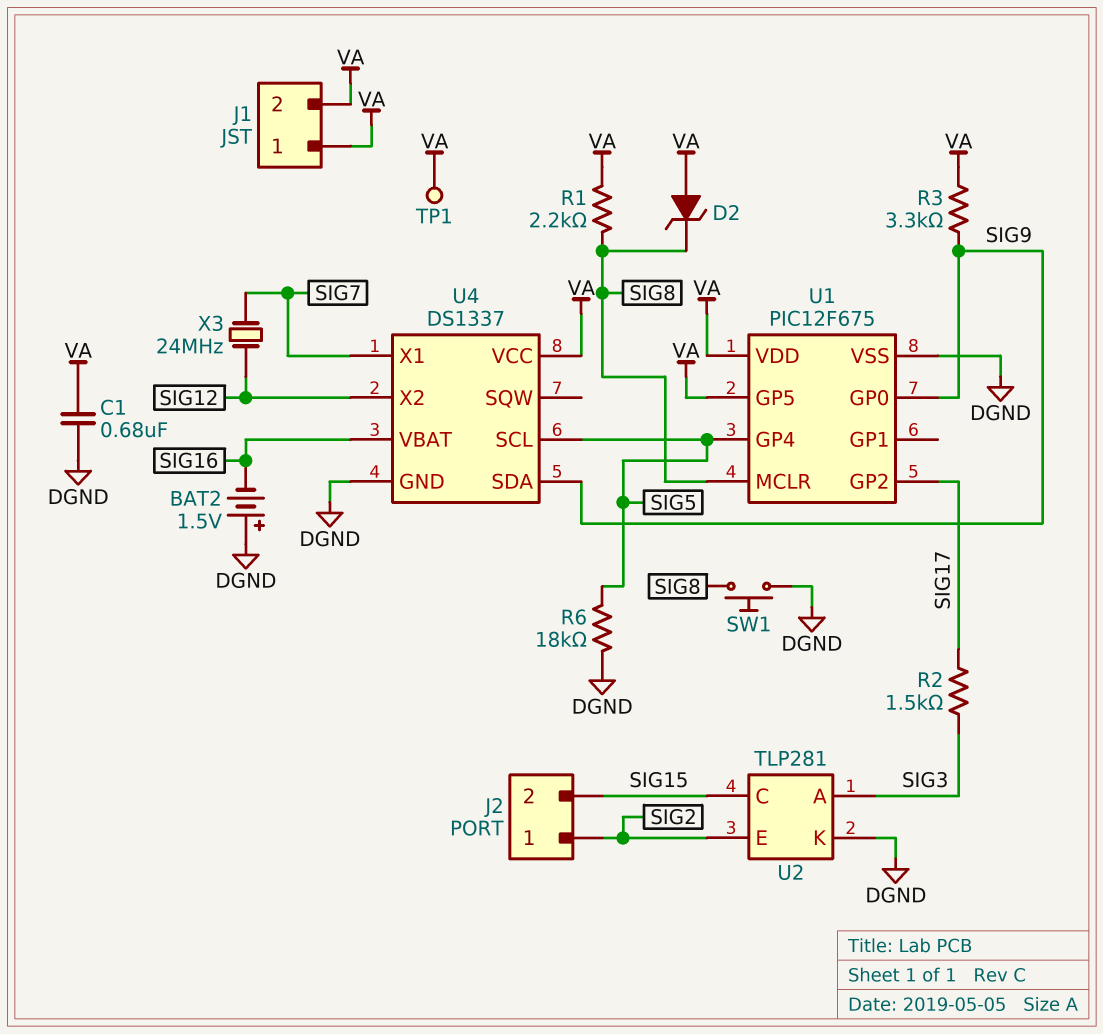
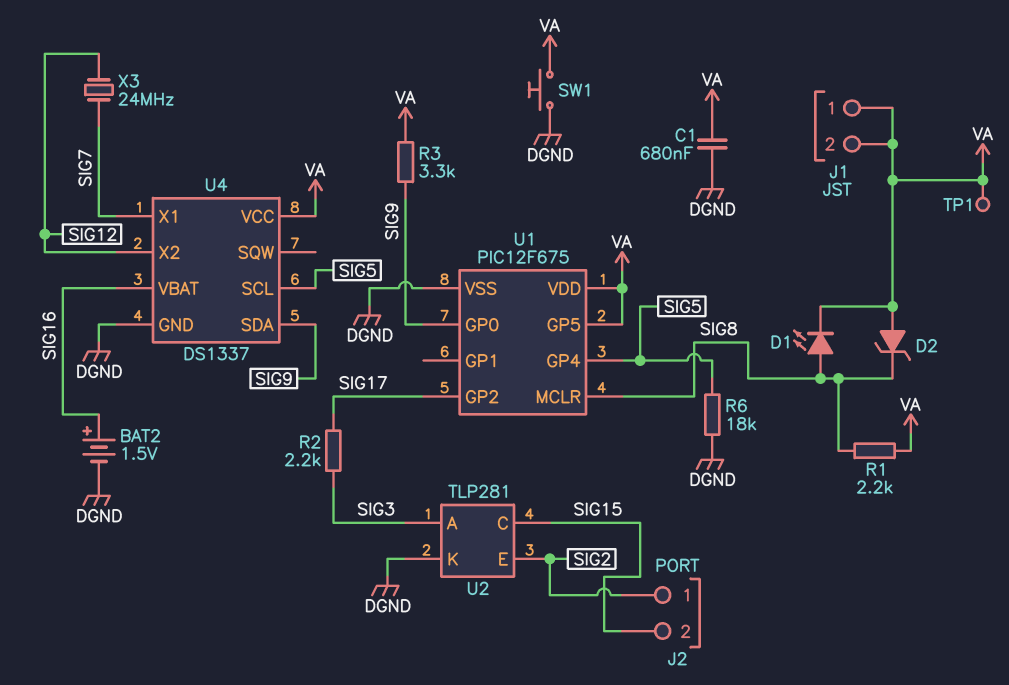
BAT2: 1.5V (plus DGND, minus SIG16) -> 1.5V (plus SIG16, minus DGND)
D1: none -> LED (A SIG8, K VA)
R2: 1.5k (SIG3, SIG17) -> 2.2k (SIG3, SIG17)
SW1: button (DGND, SIG8) -> button (DGND, VA)

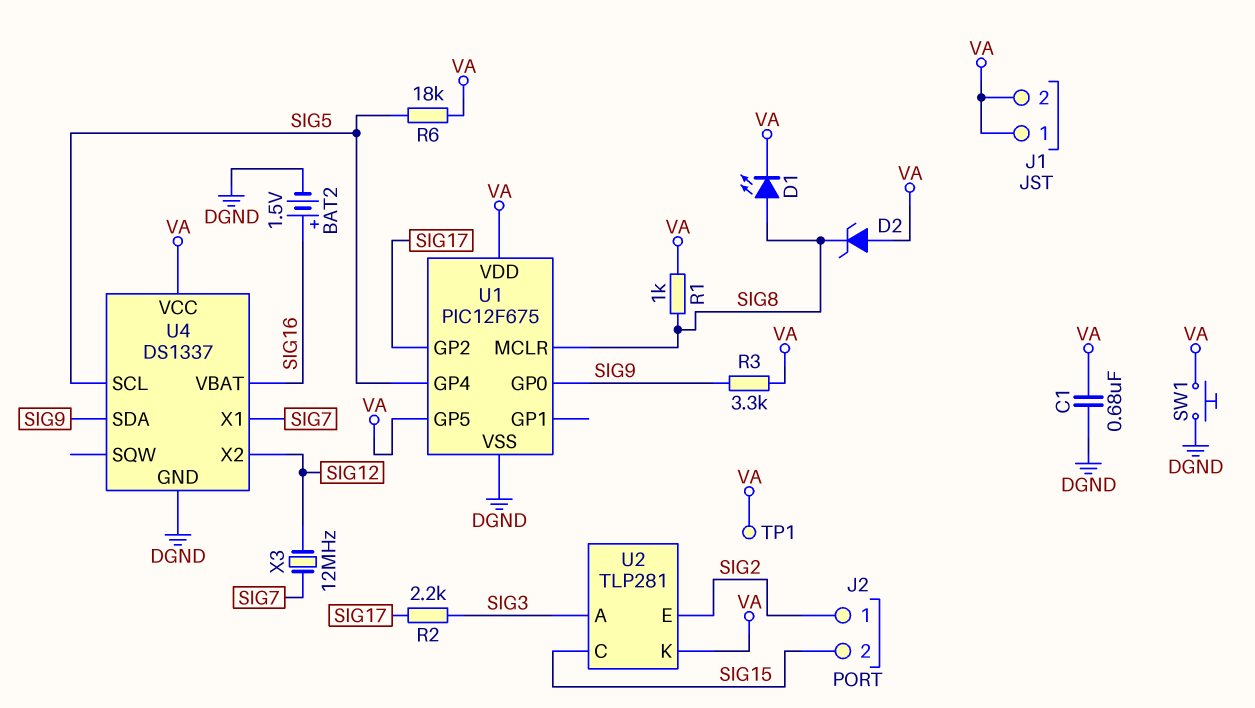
R1: 2.2k (SIG8, VA) -> 1k (SIG8, VA)
R6: 18k (DGND, SIG5) -> 18k (SIG5, VA)
U2 pin K: DGND -> VA
X3: 24MHz (SIG7, SIG12) -> 12MHz (SIG7, SIG12)

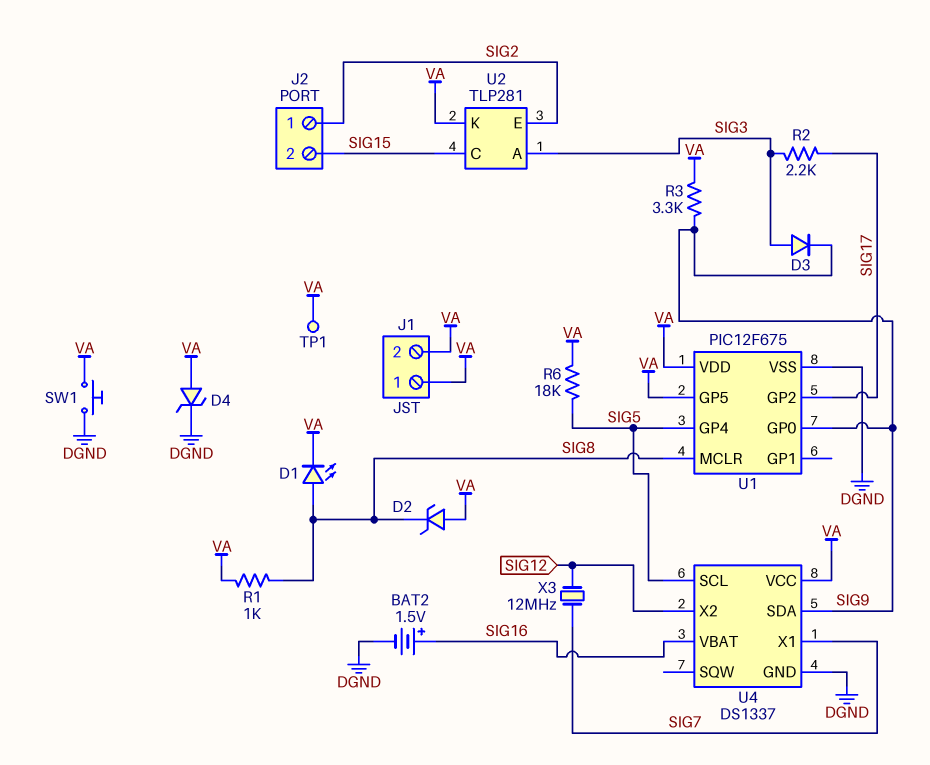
C1: 680nF (DGND, VA) -> none
D3: none -> diode (A SIG3, K SIG9)
D4: none -> zener (A VA, K DGND)

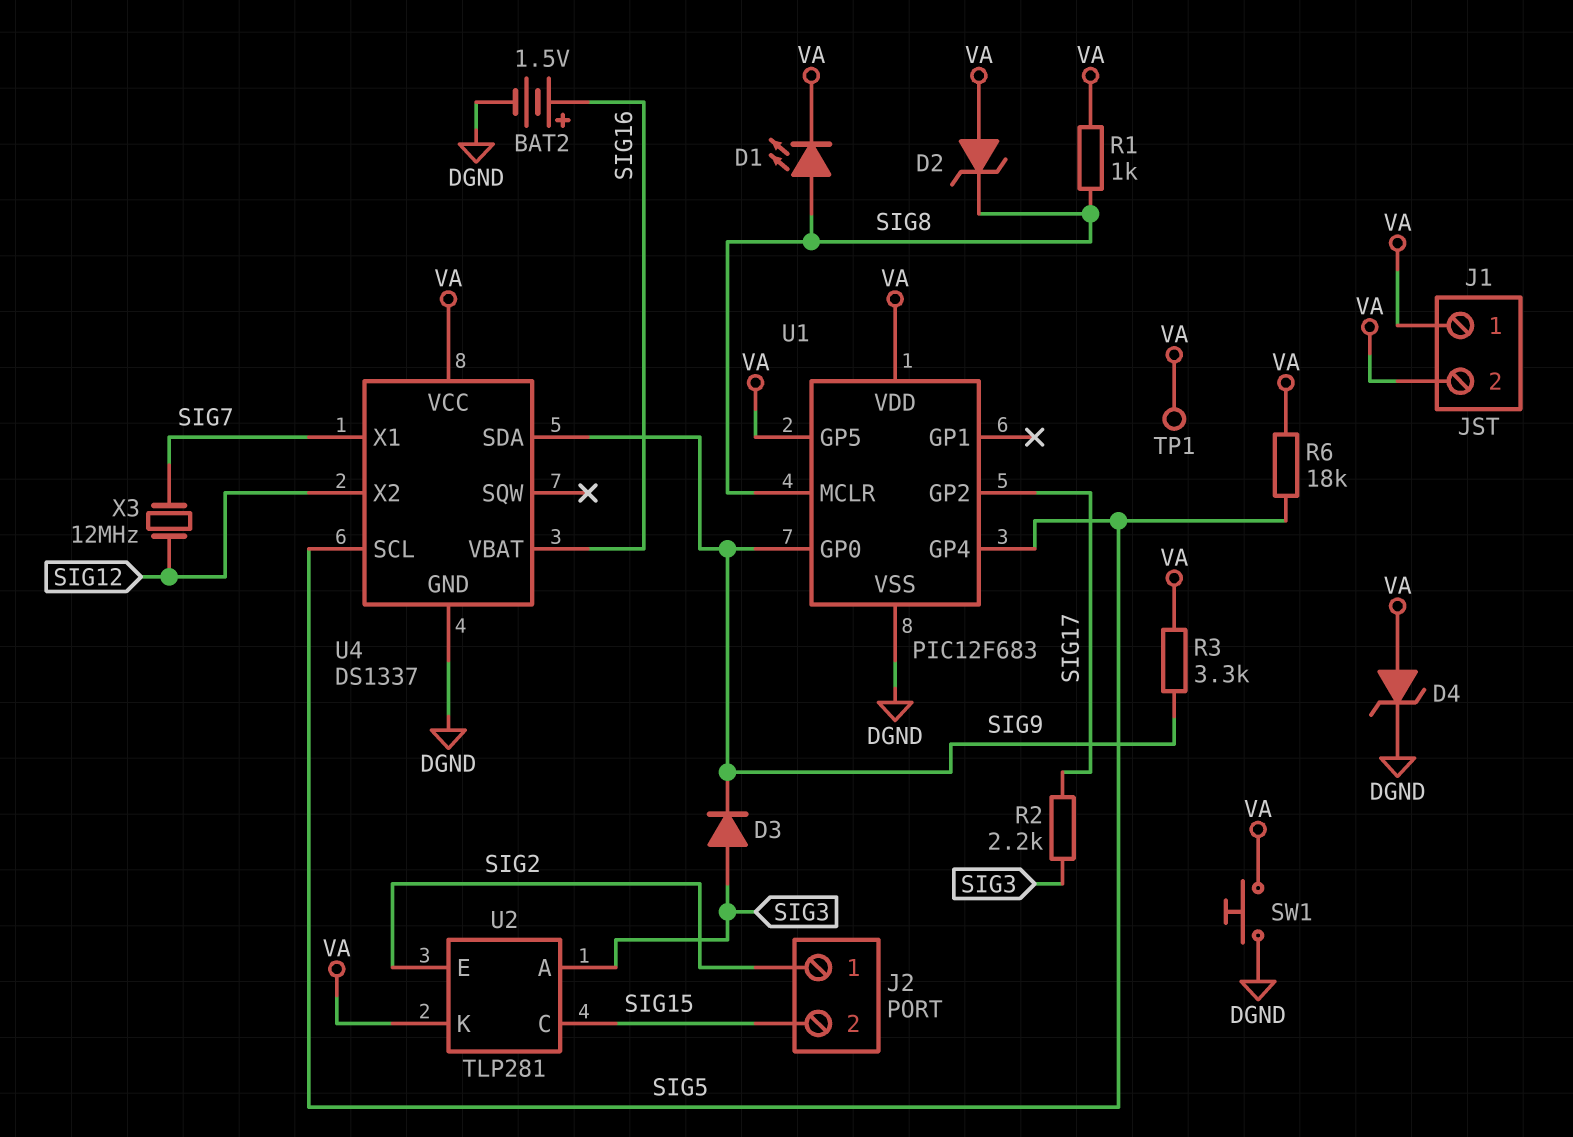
U1: PIC12F675 -> PIC12F683

